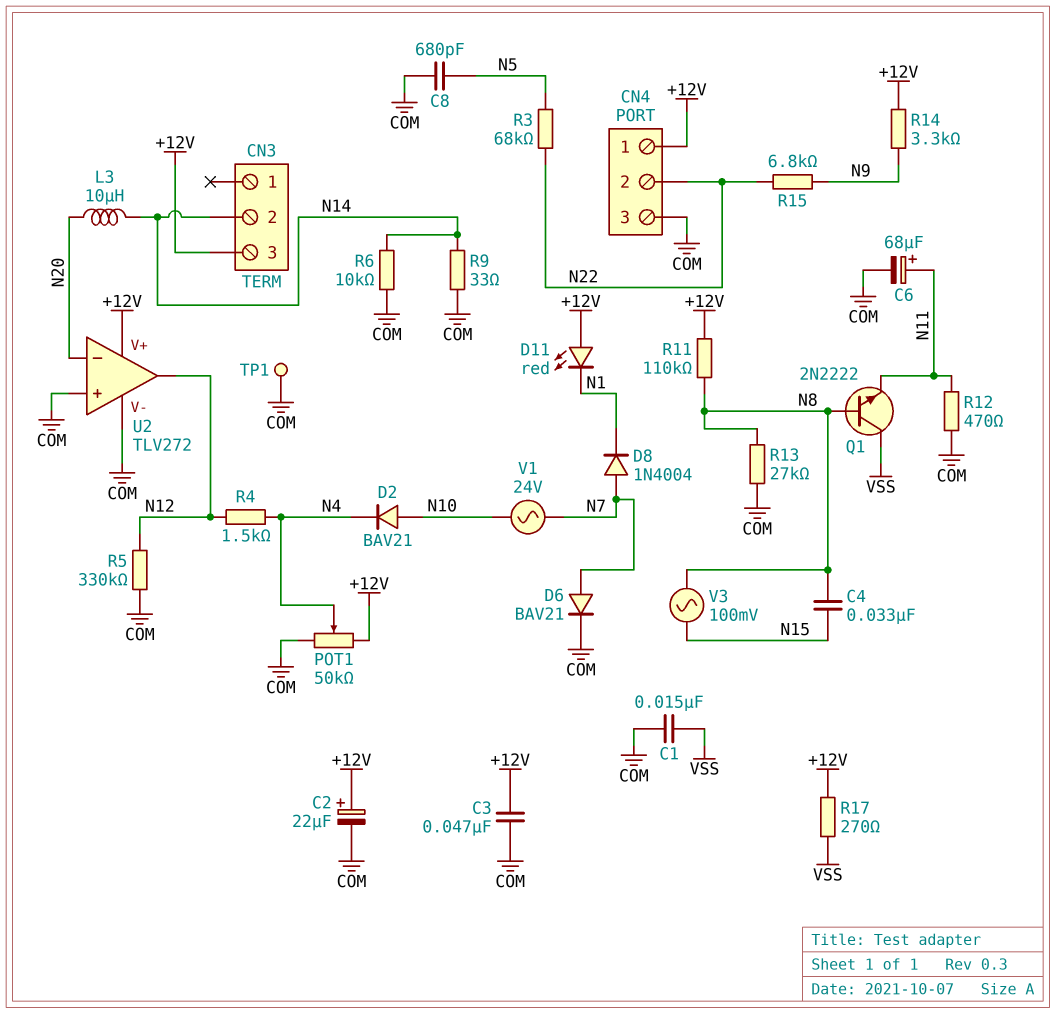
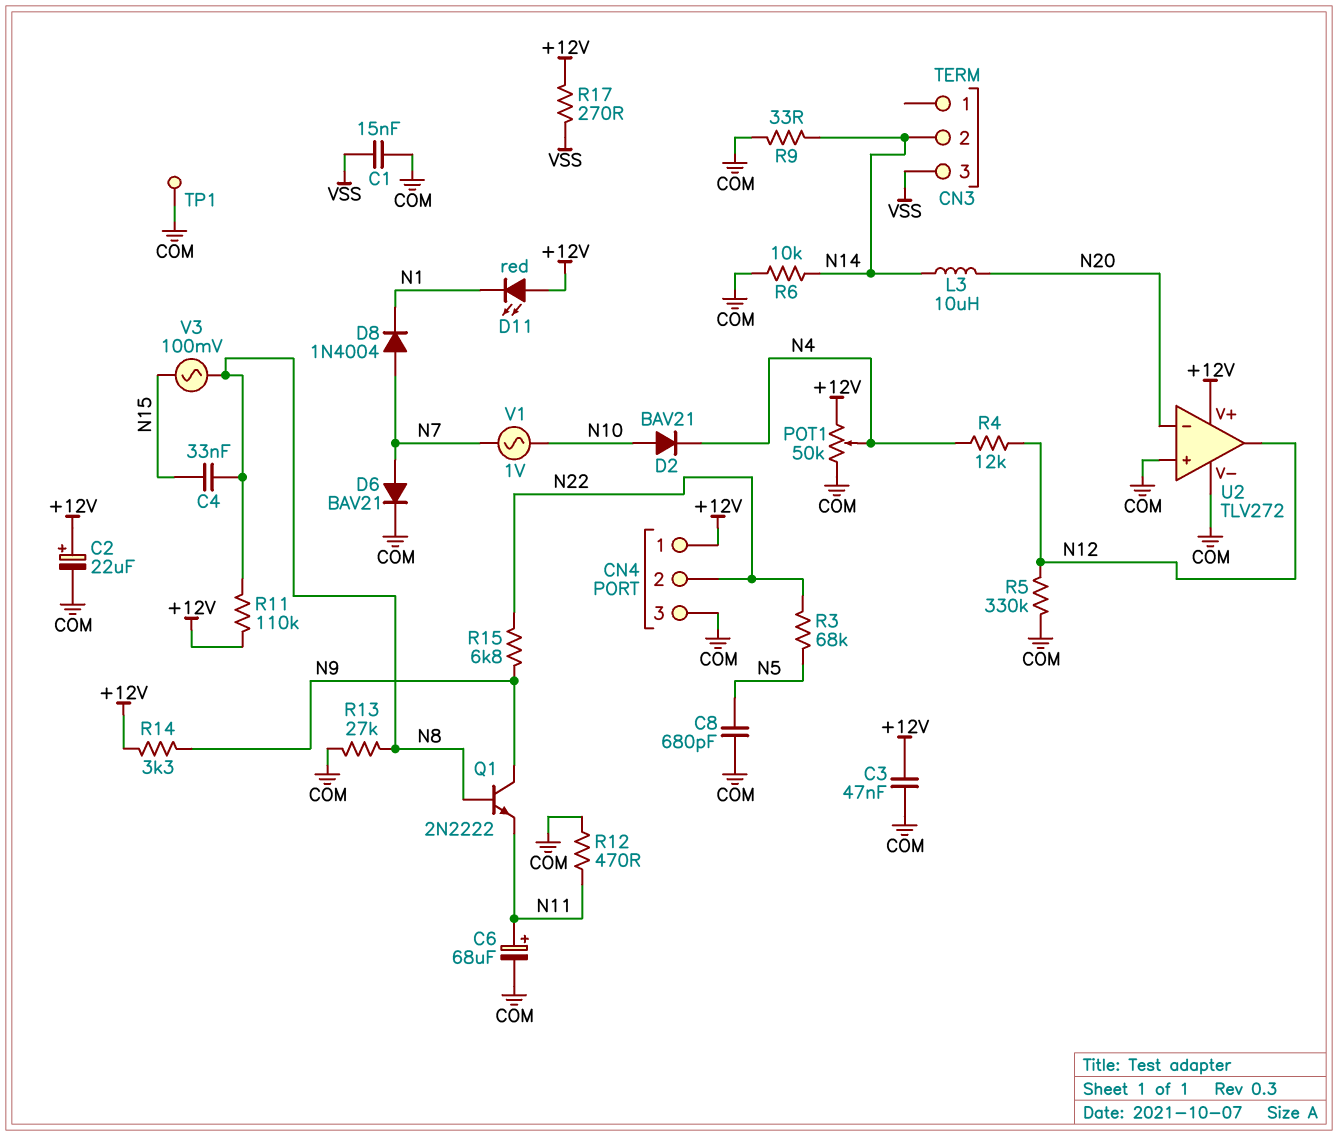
CN3 pin 3: +12V -> VSS
Q1: NPN 2N2222 (B N8, C VSS, E N11) -> NPN 2N2222 (B N8, C N9, E N11)
R4: 1.5k (N4, N12) -> 12k (N4, N12)
V1: AC 24V (N7, N10) -> AC 1V (N7, N10)

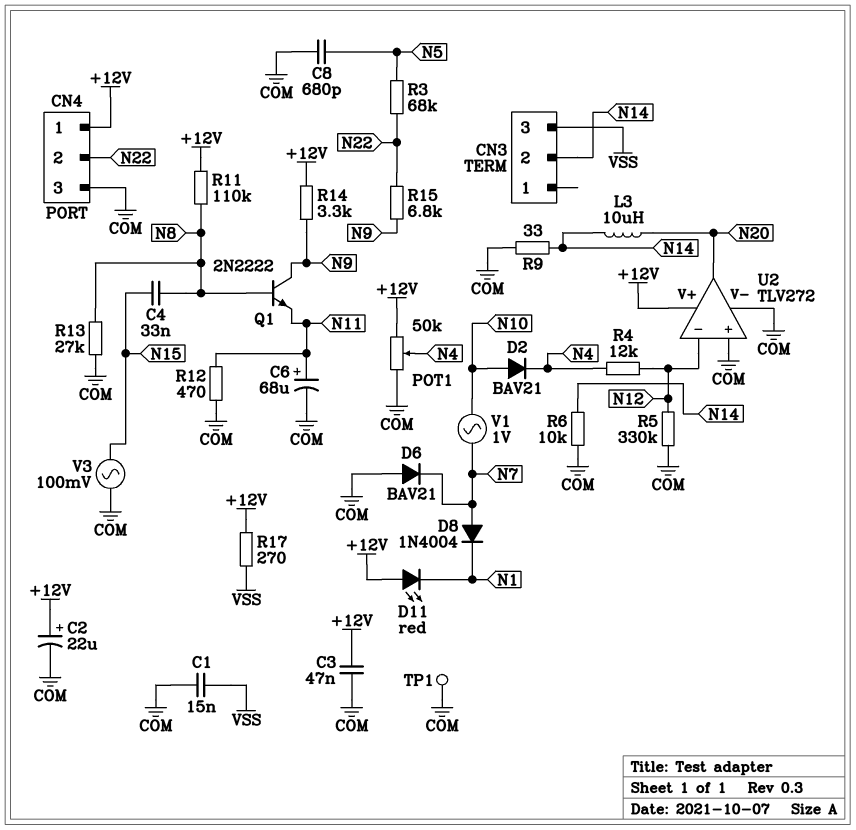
D6: diode BAV21 (A N7, K COM) -> diode BAV21 (A COM, K N7)
U2 pin in-: N20 -> N12
U2 pin out: N12 -> N20
V3: AC 100mV (N8, N15) -> AC 100mV (COM, N15)

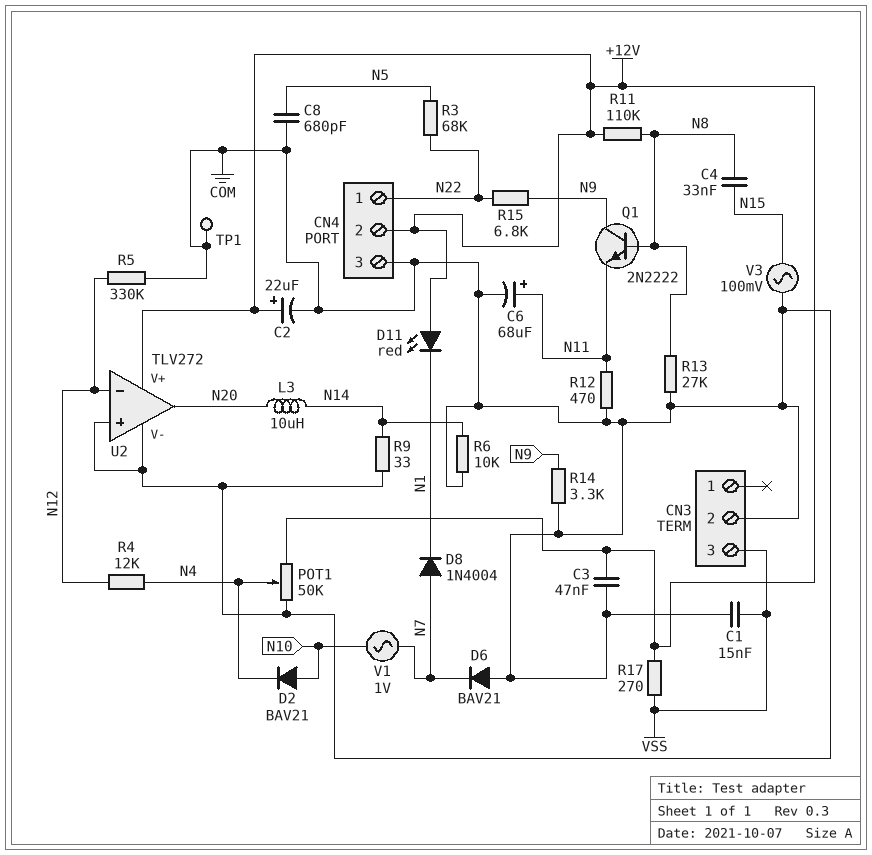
CN3 pin 2: N14 -> COM
CN4 pin 1: +12V -> N22
CN4 pin 2: N22 -> +12V
R14: 3.3k (+12V, N9) -> 3.3k (COM, N9)

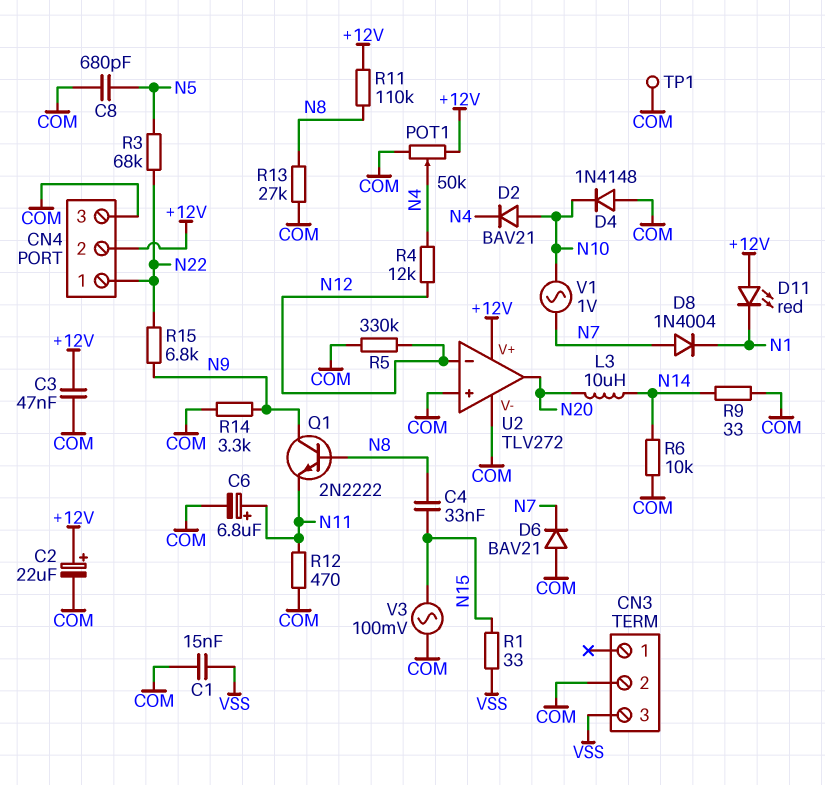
C6: 68uF (plus N11, minus COM) -> 6.8uF (plus N11, minus COM)
D4: none -> diode 1N4148 (A COM, K N10)
R1: none -> 33 (N15, VSS)
R17: 270 (+12V, VSS) -> none

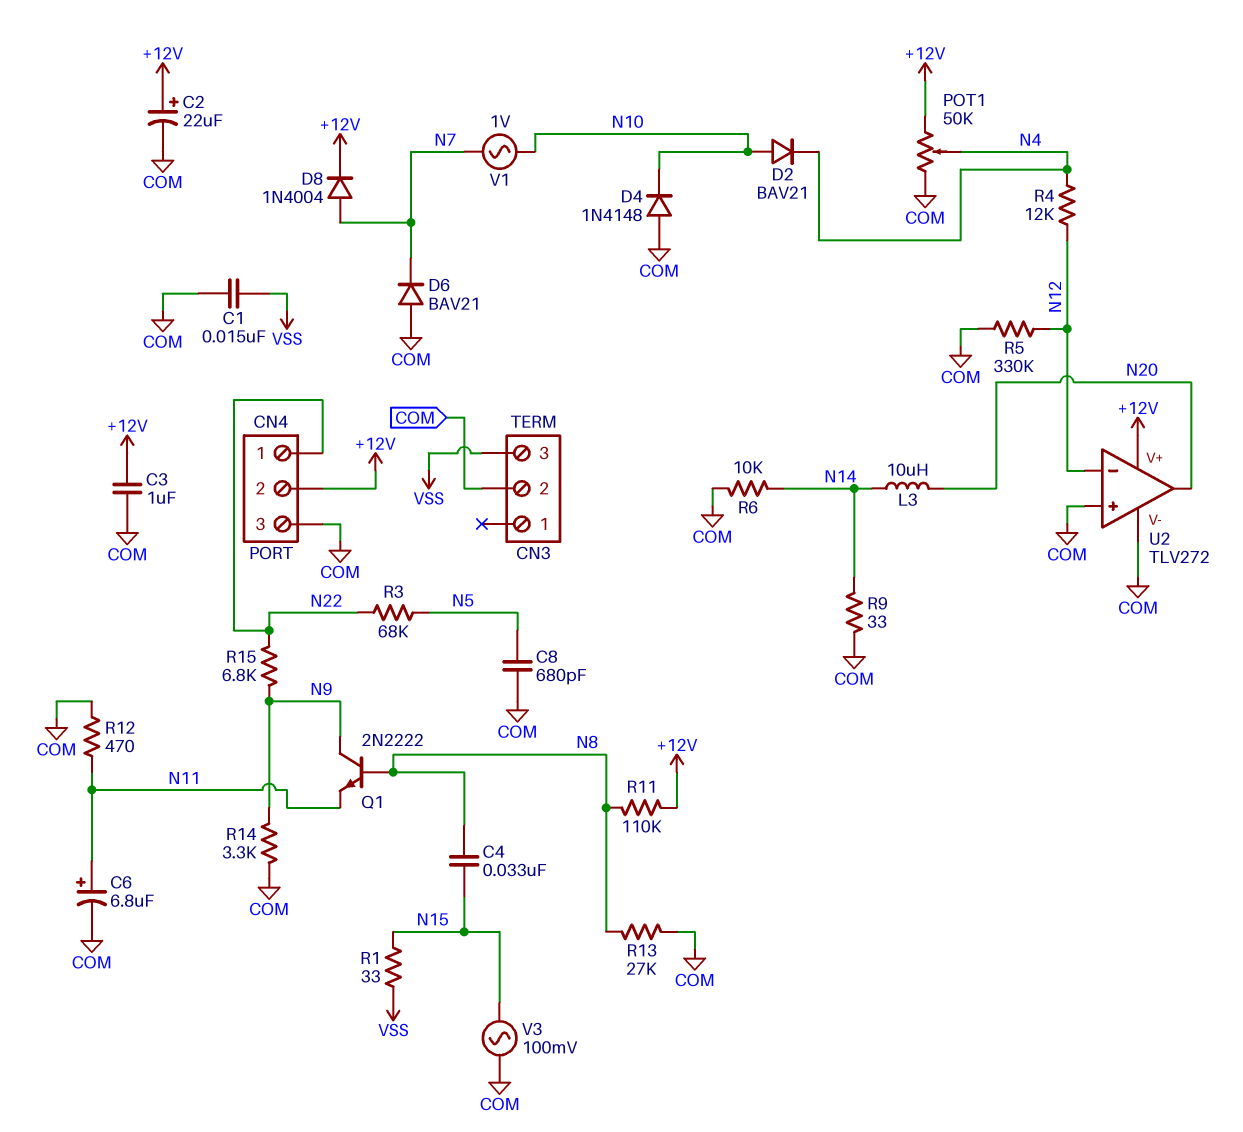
C3: 47nF (+12V, COM) -> 1uF (+12V, COM)
D8: diode 1N4004 (A N7, K N1) -> diode 1N4004 (A N7, K +12V)
D11: LED red (A +12V, K N1) -> none
TP1: test point (COM) -> none

